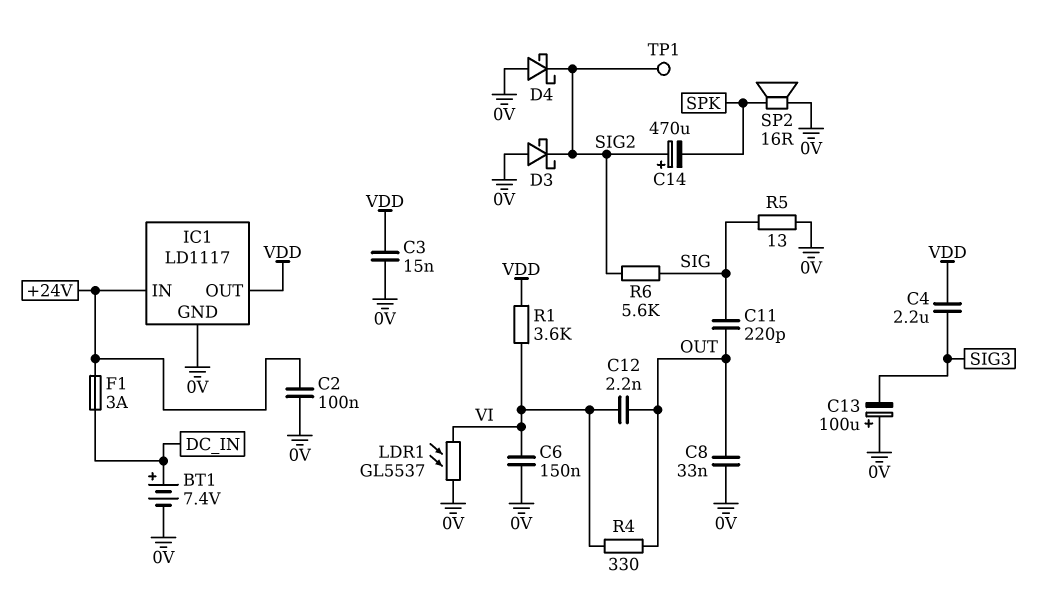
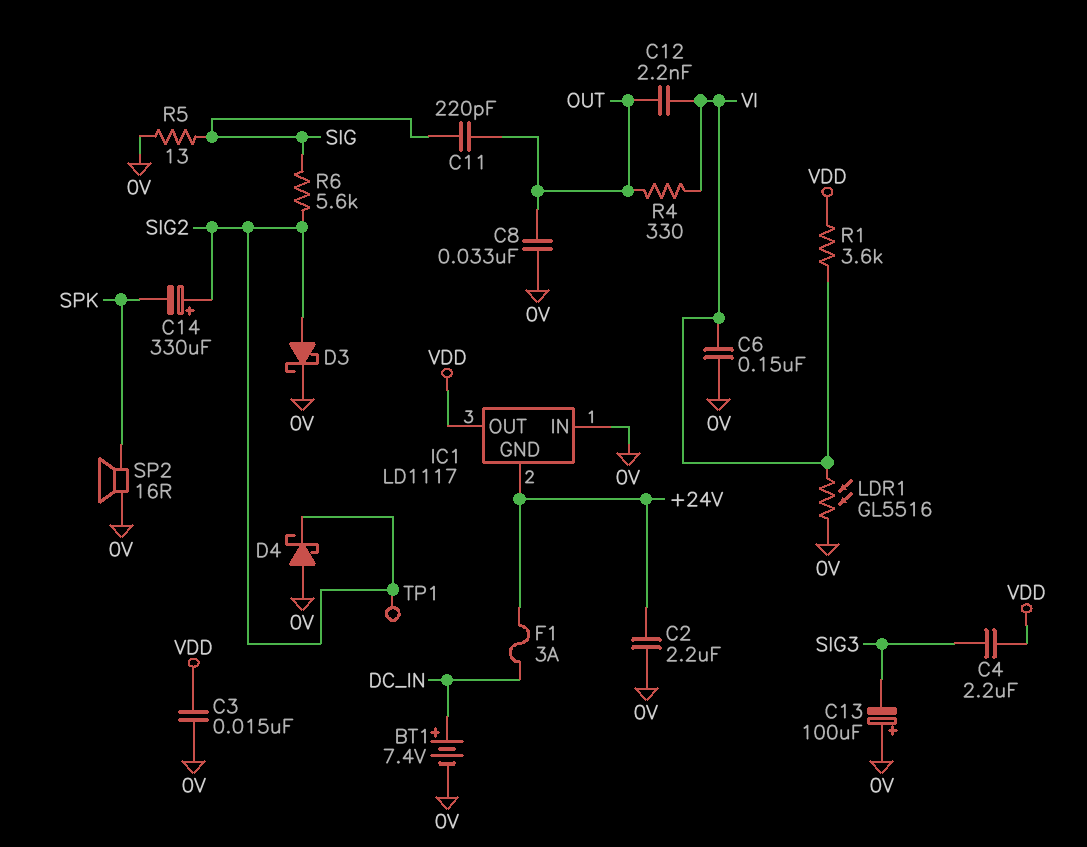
C2: 100nF (+24V, 0V) -> 2.2uF (+24V, 0V)
C14: 470uF (plus SIG2, minus SPK) -> 330uF (plus SIG2, minus SPK)
D3: schottky (A 0V, K SIG2) -> schottky (A SIG2, K 0V)
IC1 pin GND: 0V -> +24V
IC1 pin IN: +24V -> 0V
LDR1: GL5537 (0V, VI) -> GL5516 (0V, VI)

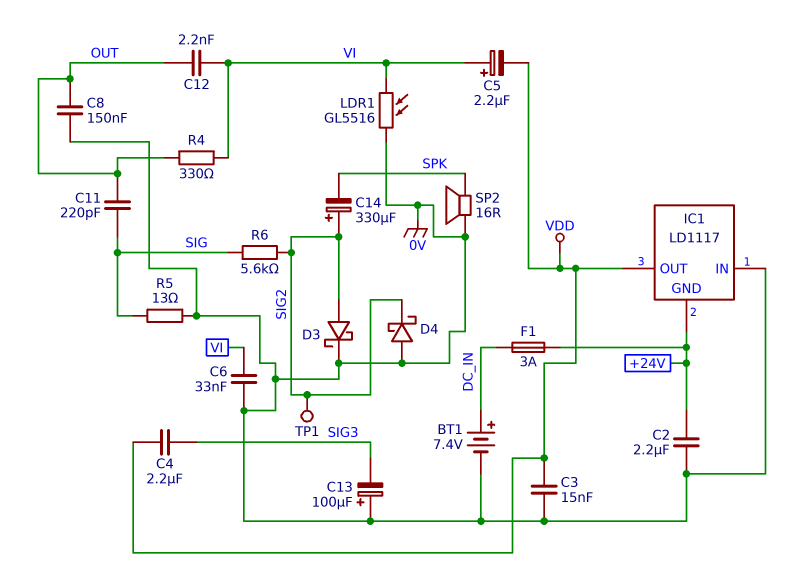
C5: none -> 2.2uF (plus VI, minus VDD)
C6: 150nF (0V, VI) -> 33nF (0V, VI)
C8: 33nF (0V, OUT) -> 150nF (0V, OUT)
R1: 3.6k (VDD, VI) -> none

